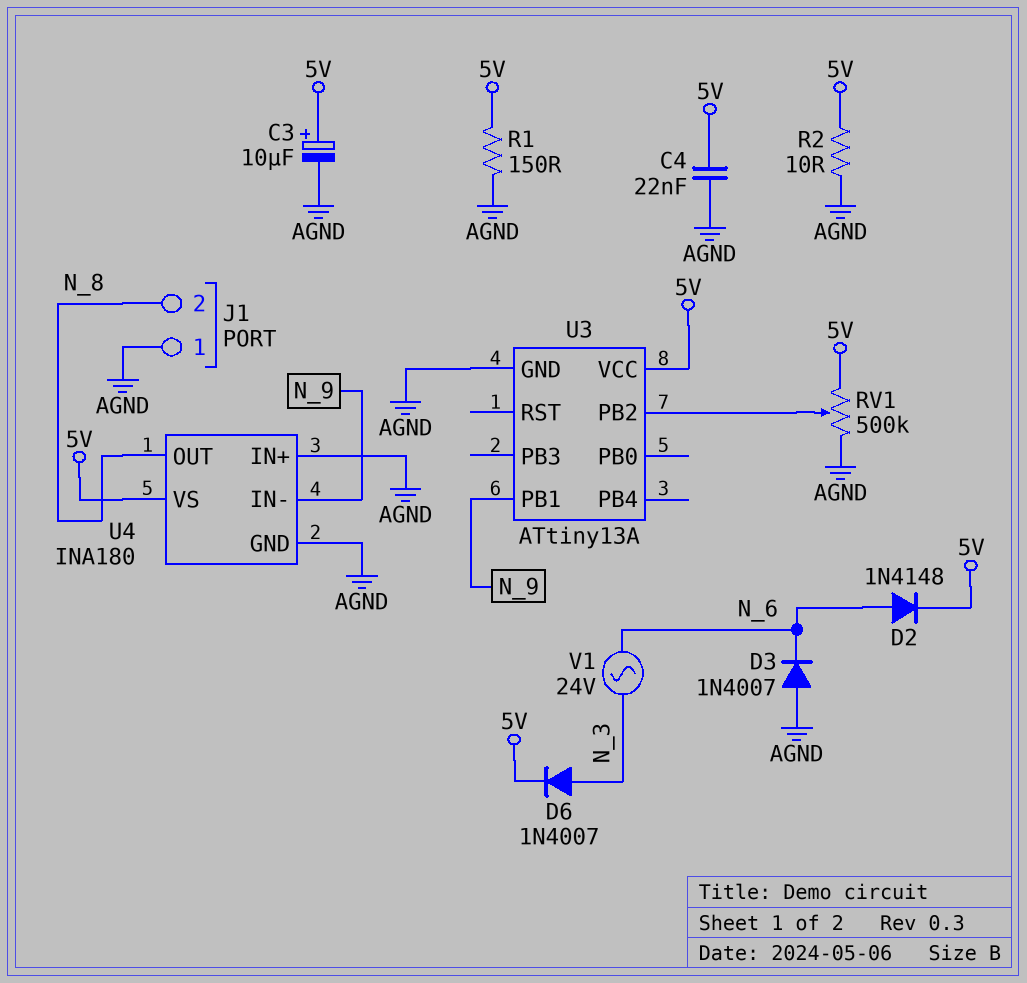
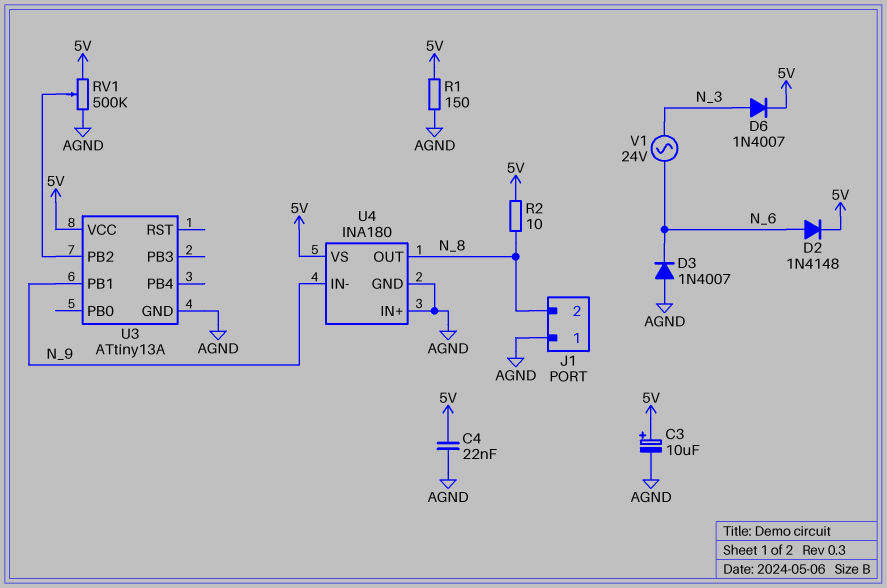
R2: 10 (5V, AGND) -> 10 (5V, N_8)

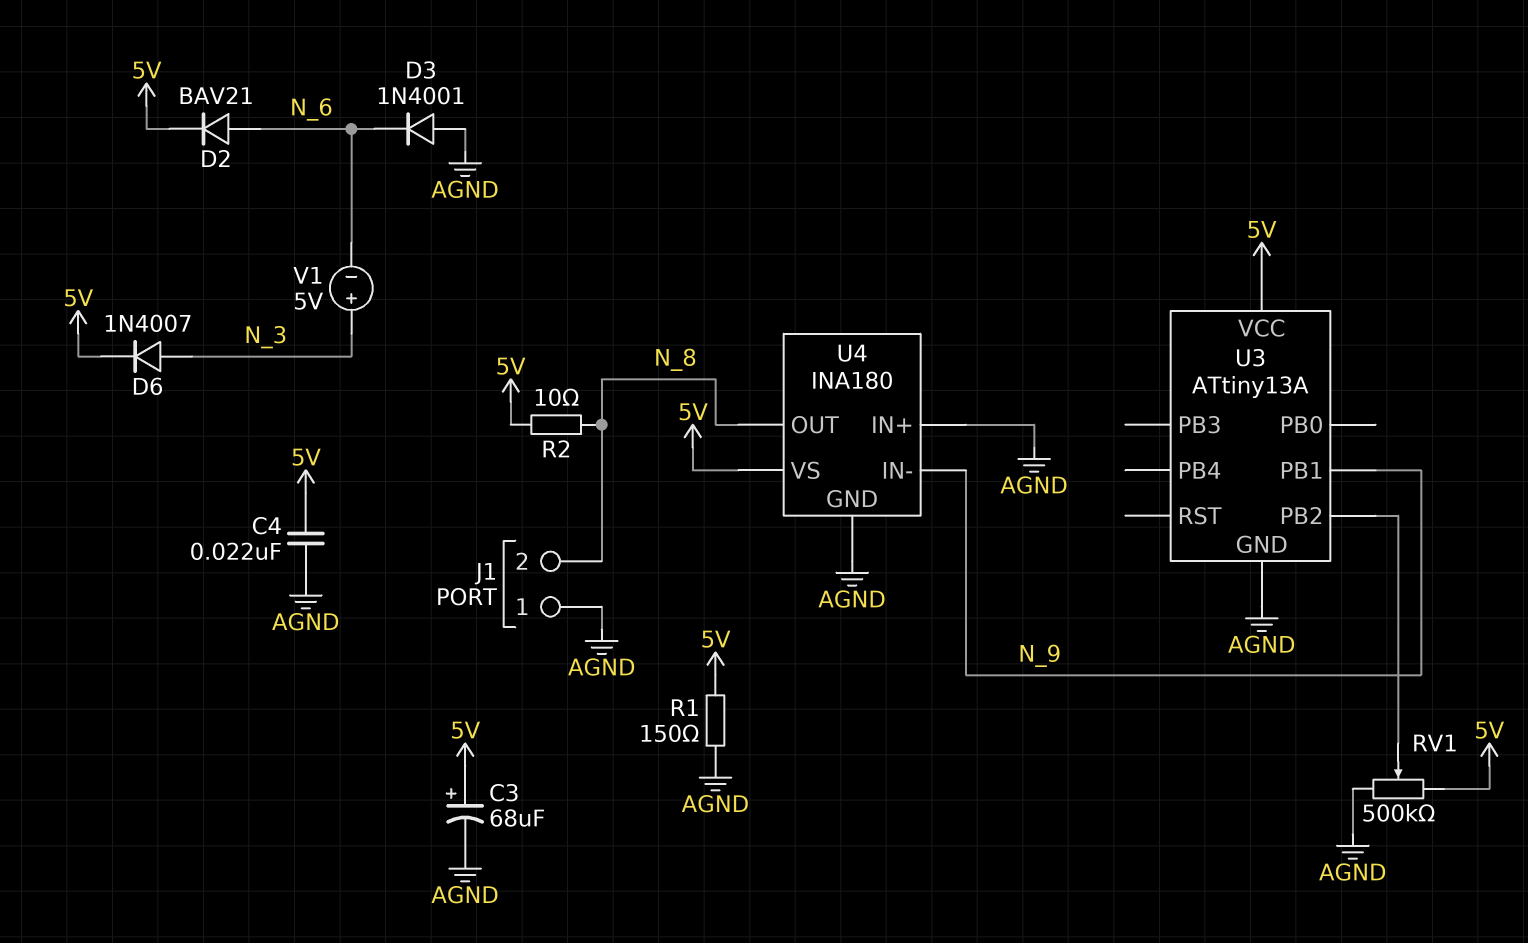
C3: 10uF (plus 5V, minus AGND) -> 68uF (plus 5V, minus AGND)
D2: diode 1N4148 (A N_6, K 5V) -> diode BAV21 (A N_6, K 5V)
D3: diode 1N4007 (A AGND, K N_6) -> diode 1N4001 (A AGND, K N_6)
V1: AC 24V (N_3, N_6) -> 5V (plus N_3, minus N_6)

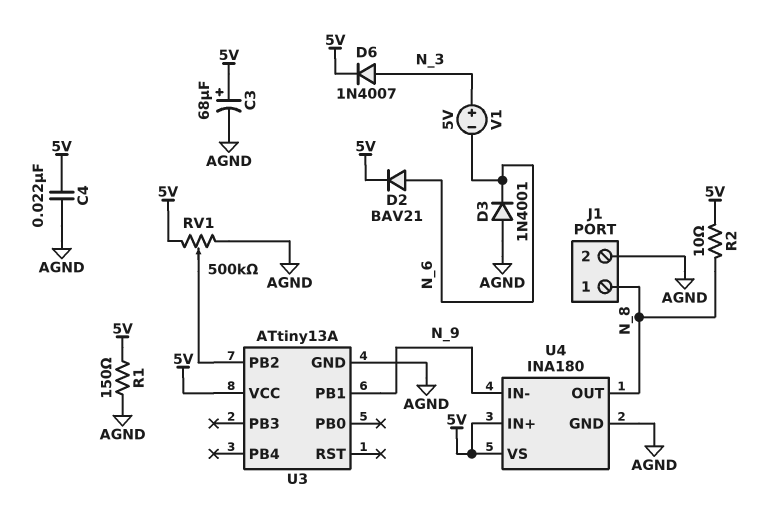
J1 pin 1: AGND -> N_8
J1 pin 2: N_8 -> AGND
U4 pin IN+: AGND -> 5V

